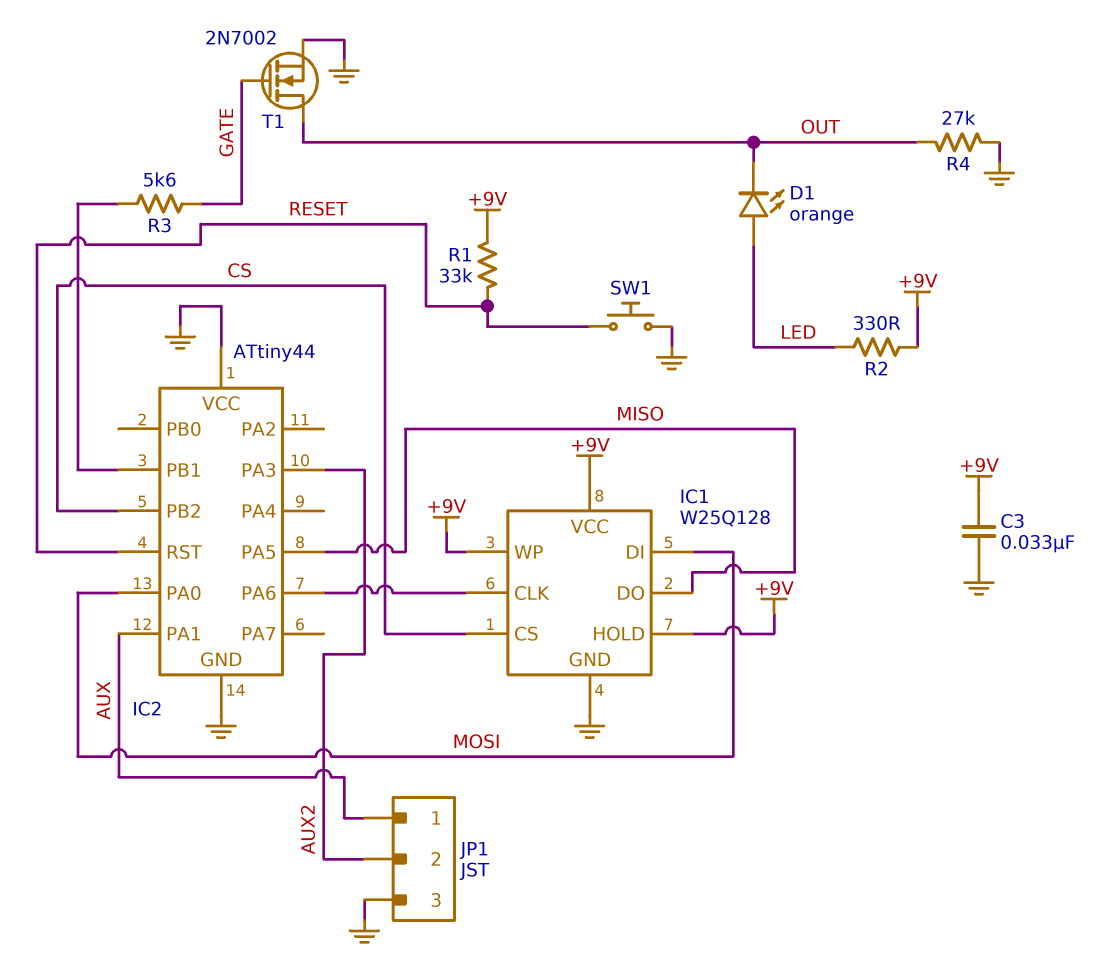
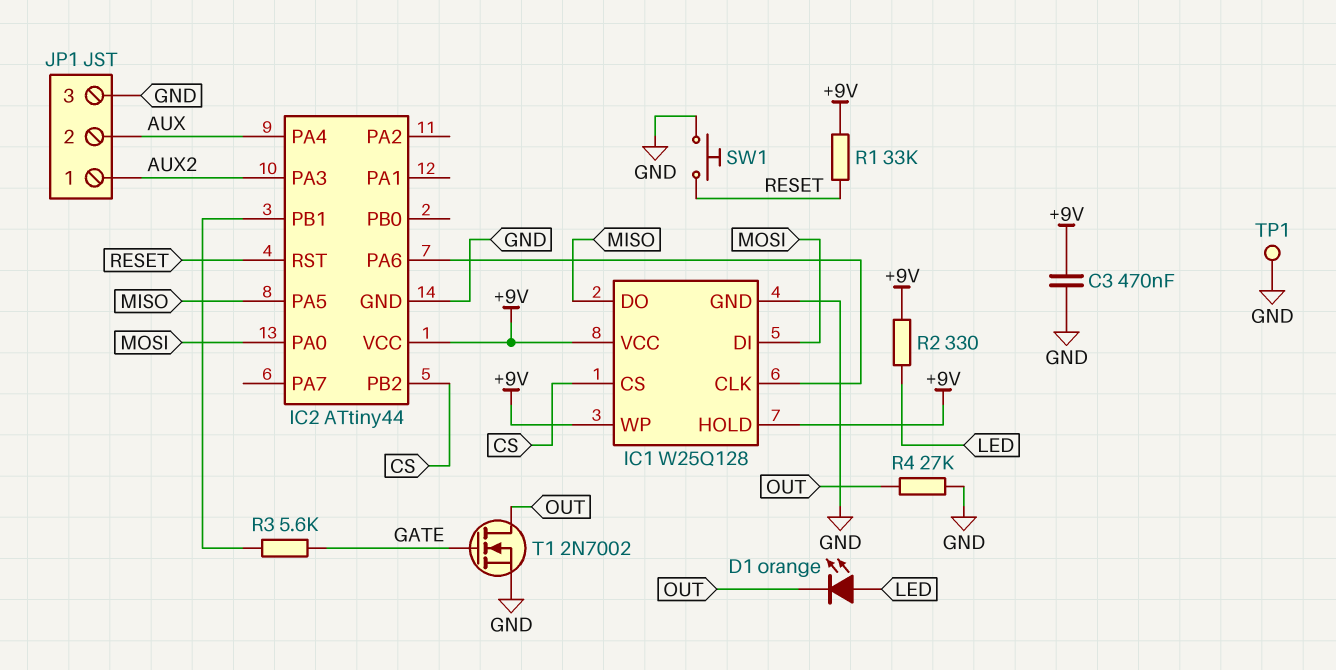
C3: 33nF (+9V, GND) -> 470nF (+9V, GND)
IC2 pin PA1: AUX -> none
IC2 pin PA4: none -> AUX
IC2 pin VCC: GND -> +9V
JP1 pin 1: AUX -> AUX2
JP1 pin 2: AUX2 -> AUX
TP1: none -> test point (GND)

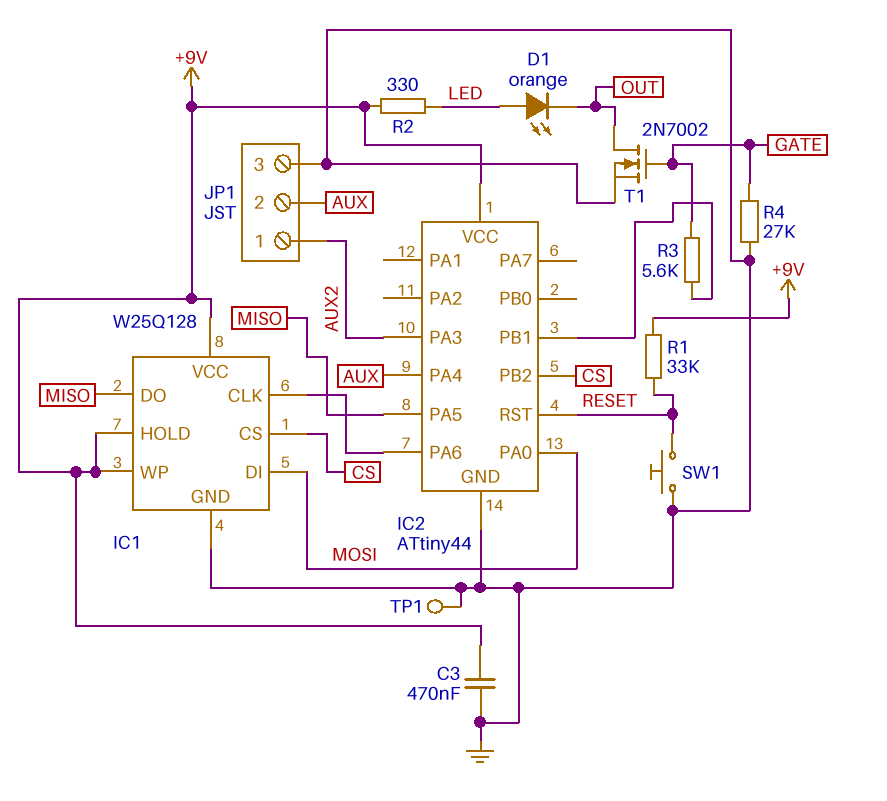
R4: 27k (GND, OUT) -> 27k (GATE, GND)

